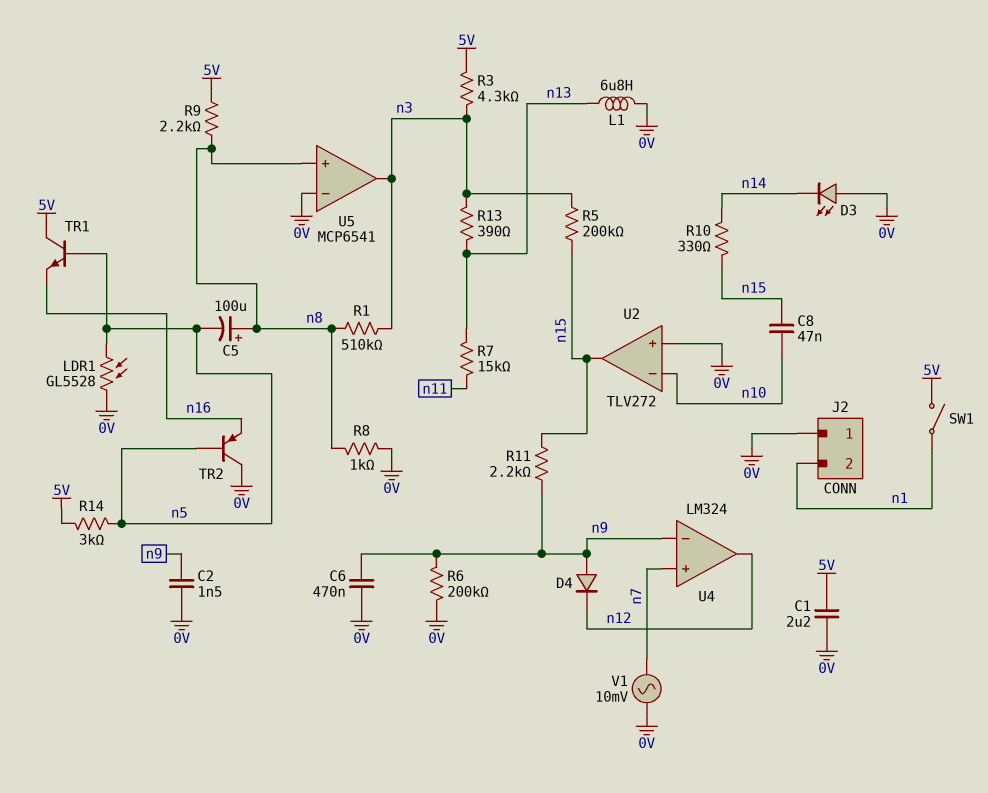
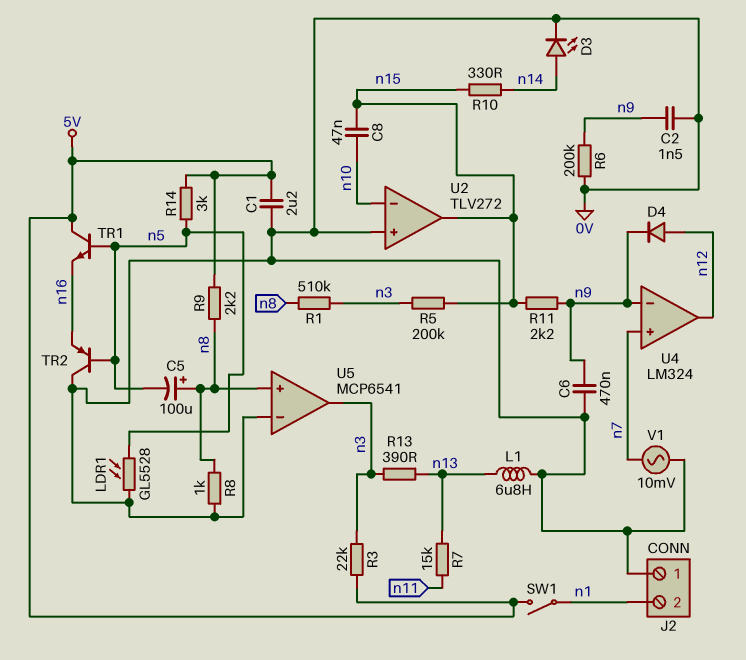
D3: LED (A 0V, K n14) -> LED (A n14, K 0V)
D4: diode (A n9, K n12) -> diode (A n12, K n9)
R3: 4.3k (5V, n3) -> 22k (5V, n3)

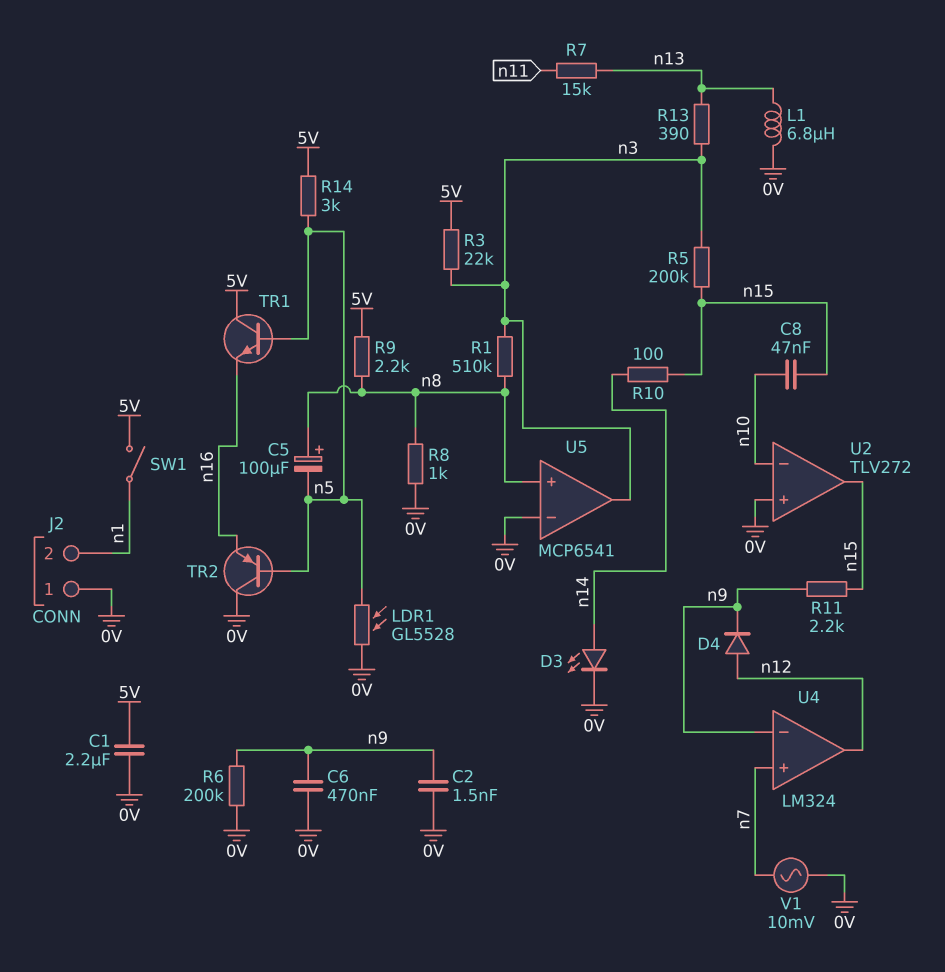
R10: 330 (n14, n15) -> 100 (n14, n15)

